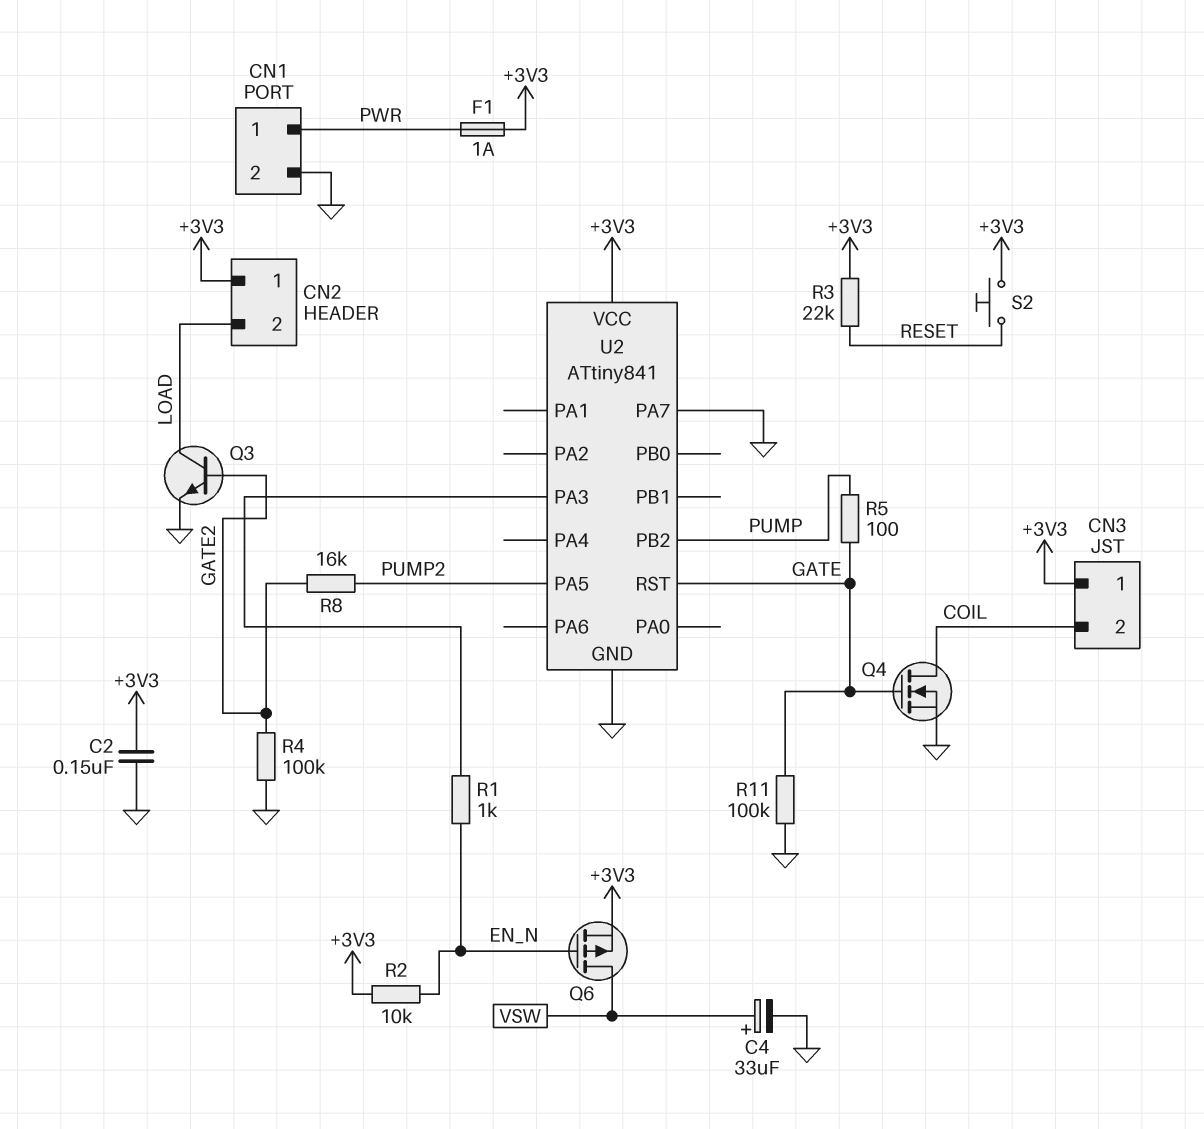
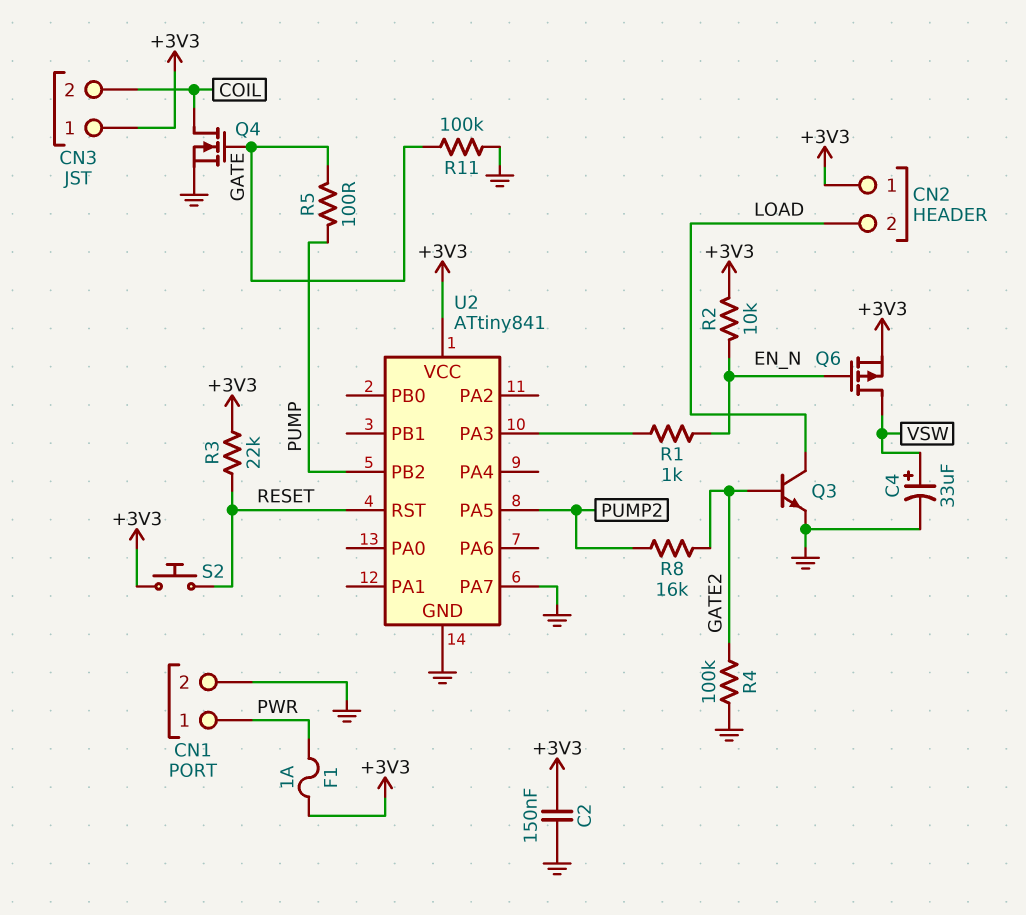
U2 pin RST: GATE -> RESET

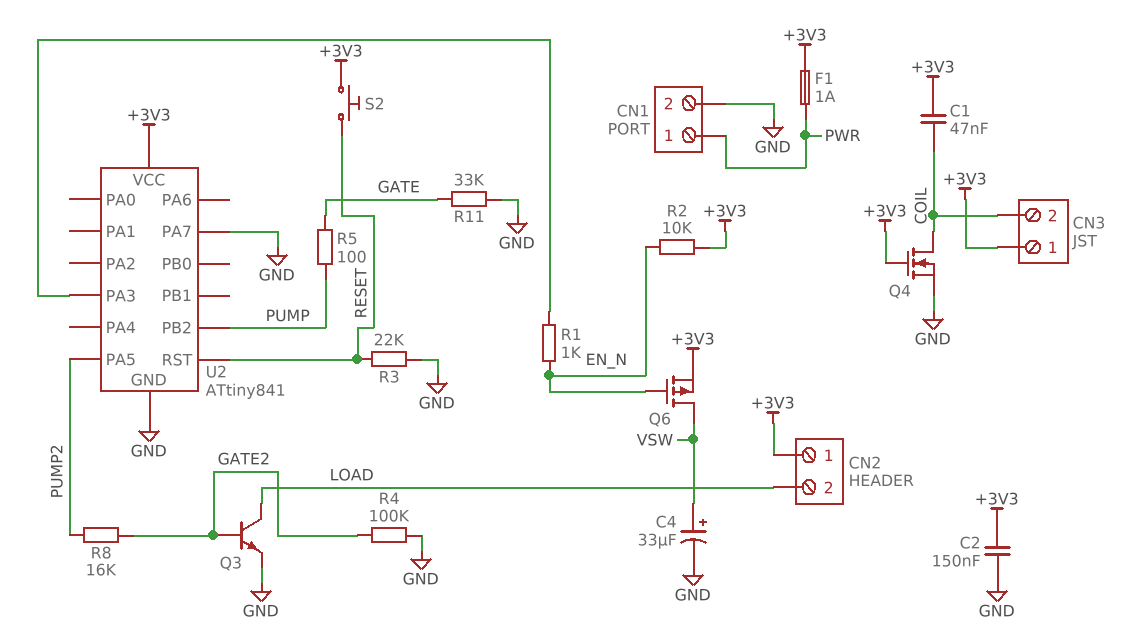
C1: none -> 47nF (+3V3, COIL)
Q4: NMOS (G GATE, D COIL, S GND) -> NMOS (G +3V3, D COIL, S GND)
R3: 22k (+3V3, RESET) -> 22k (GND, RESET)
R11: 100k (GATE, GND) -> 33k (GATE, GND)

